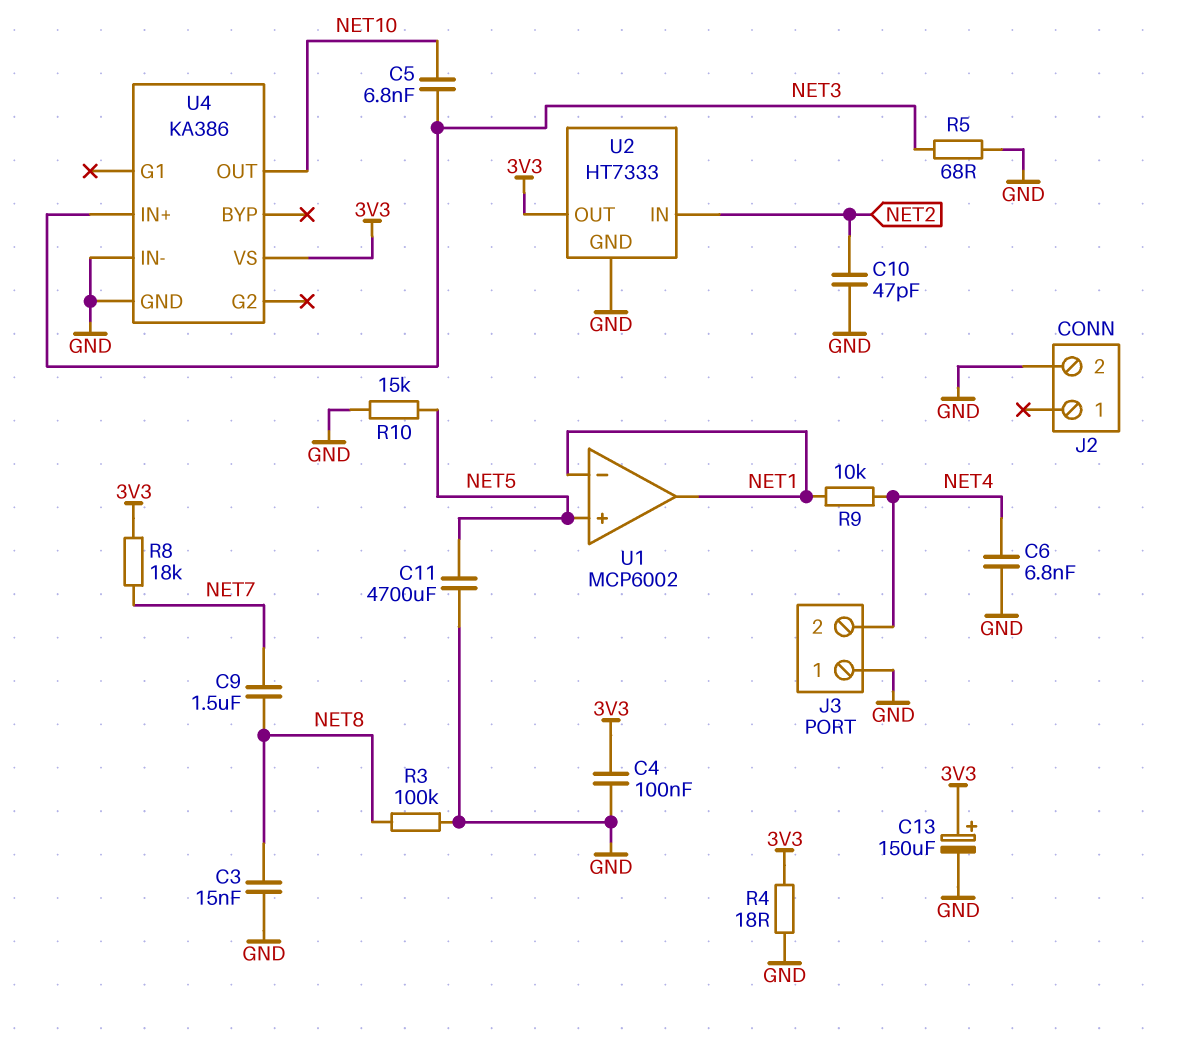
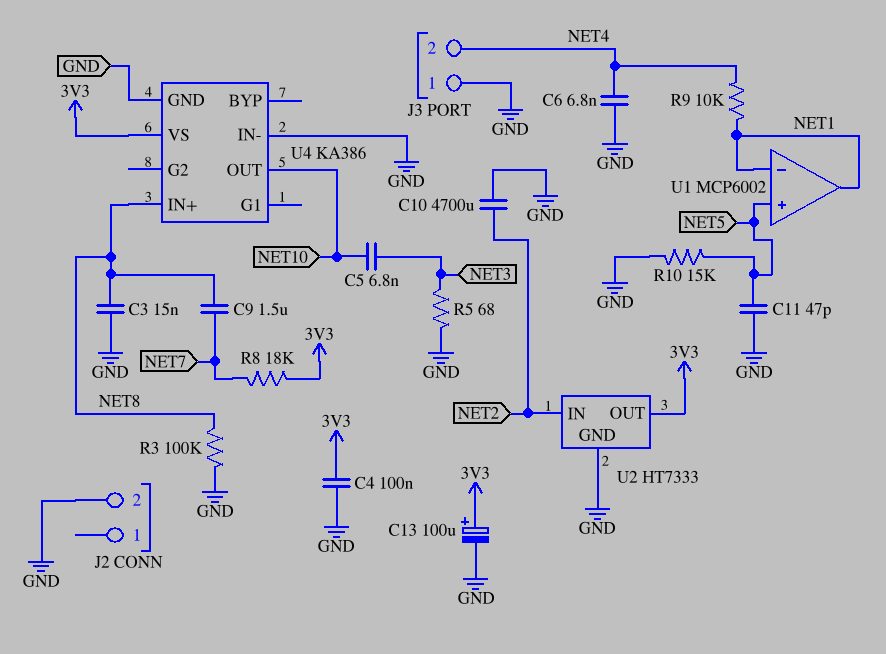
C10: 47pF (GND, NET2) -> 4700uF (GND, NET2)
C11: 4700uF (GND, NET5) -> 47pF (GND, NET5)
C13: 150uF (plus 3V3, minus GND) -> 100uF (plus 3V3, minus GND)
R4: 18 (3V3, GND) -> none
U4 pin IN+: NET3 -> NET8

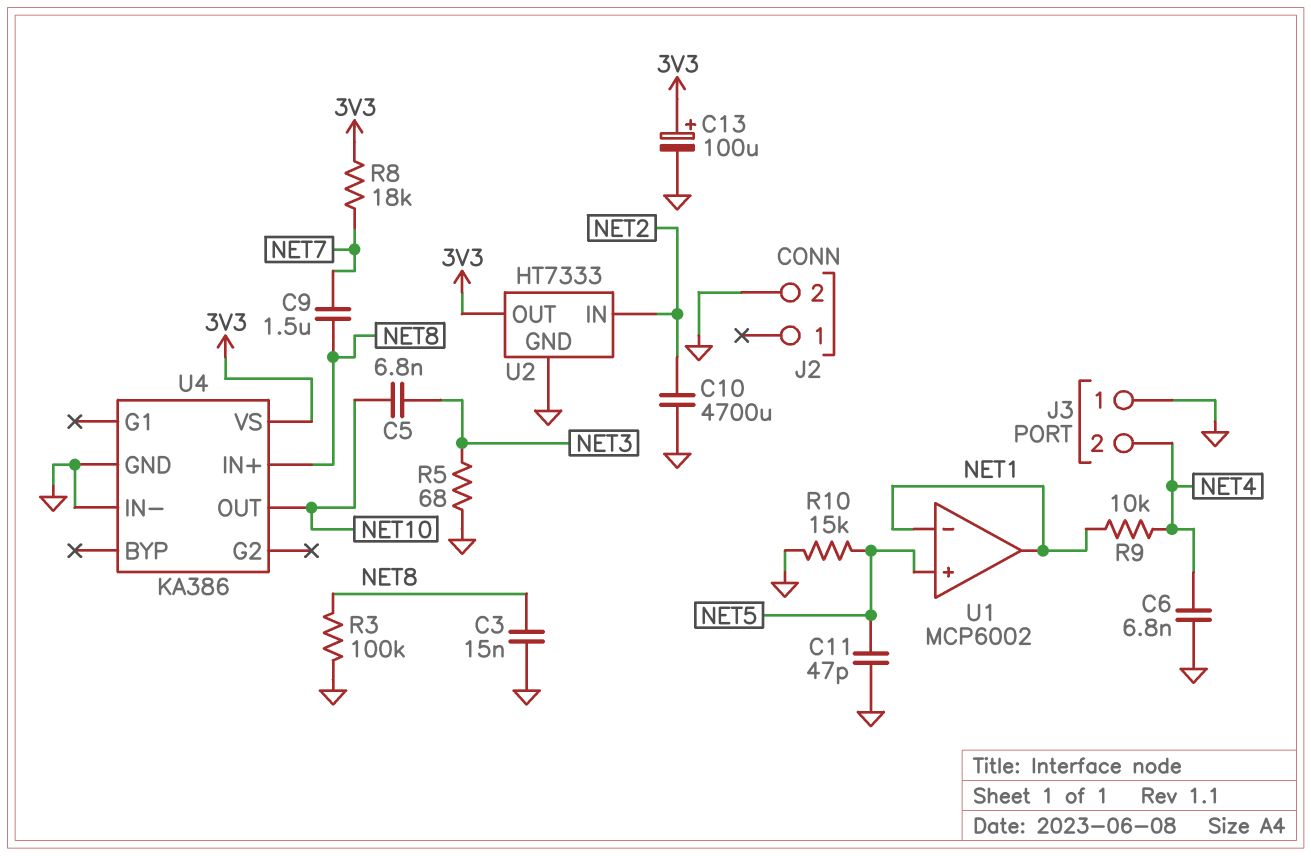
C4: 100nF (3V3, GND) -> none

